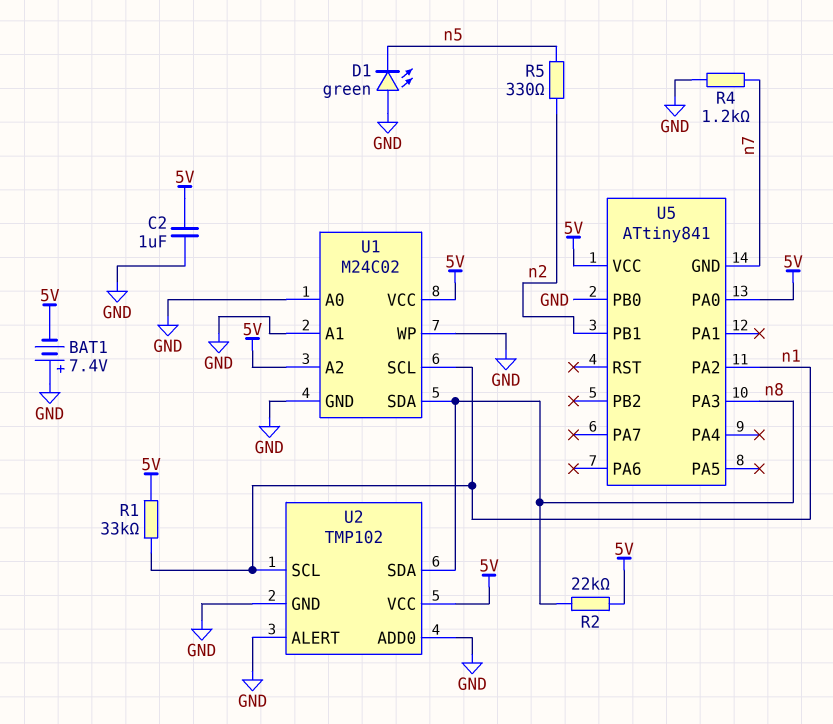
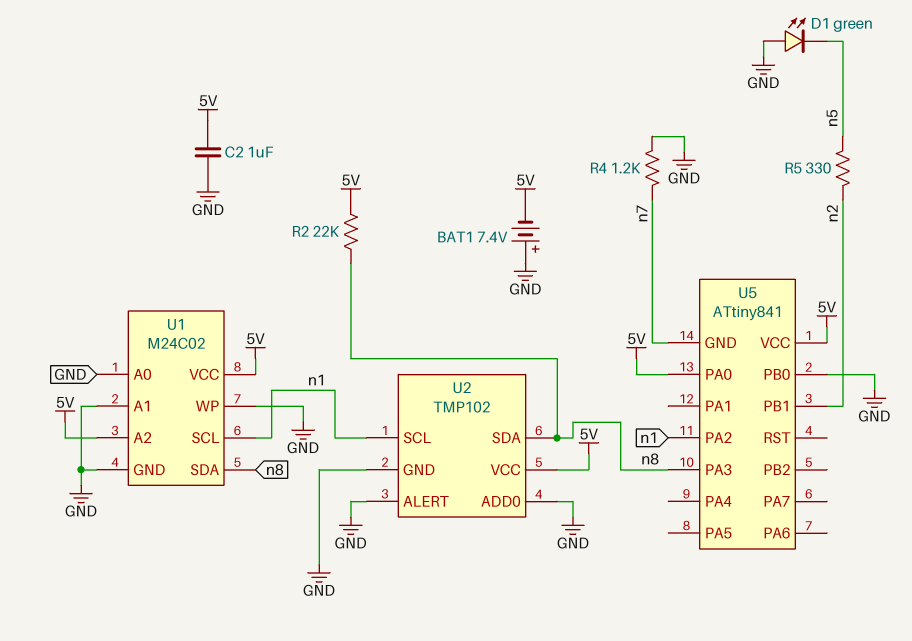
R1: 33k (5V, n1) -> none

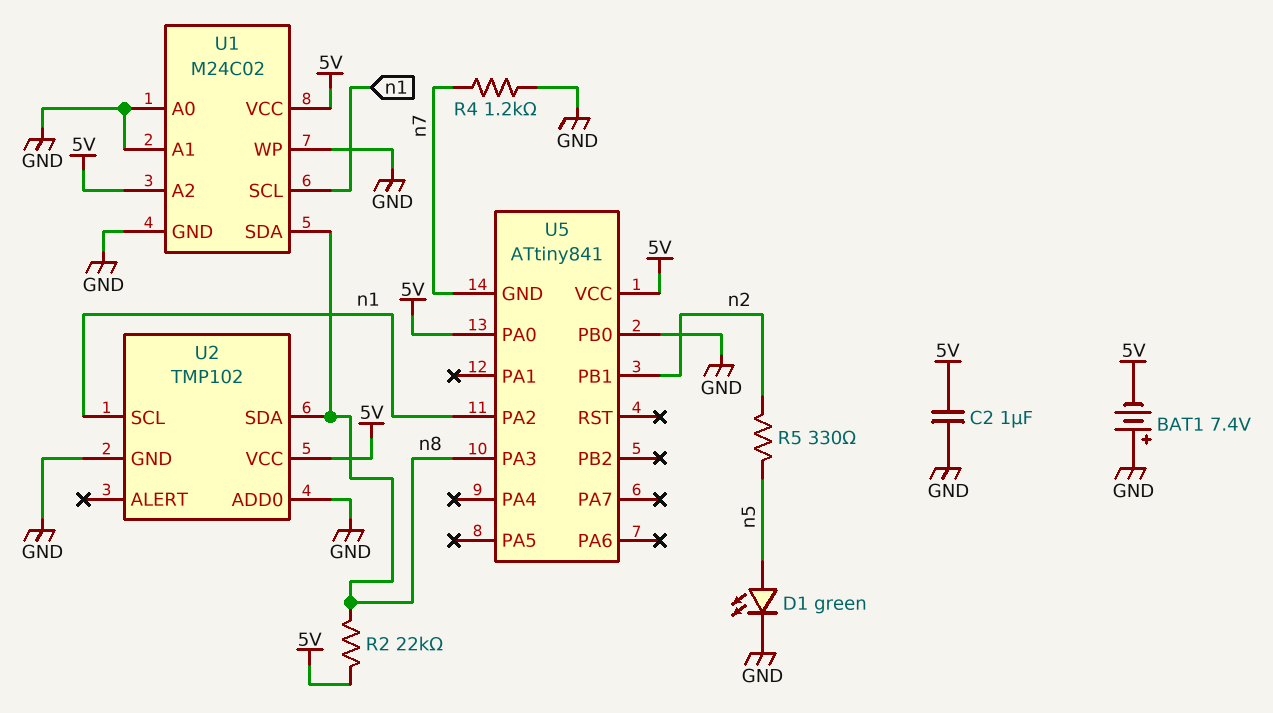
D1: LED green (A GND, K n5) -> LED green (A n5, K GND)
U2 pin ALERT: GND -> none

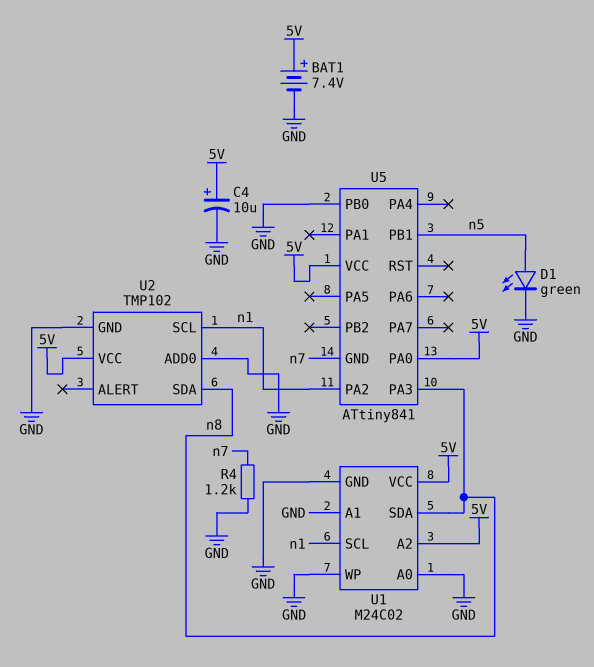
BAT1: 7.4V (plus GND, minus 5V) -> 7.4V (plus 5V, minus GND)
C2: 1uF (5V, GND) -> none
C4: none -> 10uF (plus 5V, minus GND)
R2: 22k (5V, n8) -> none
R5: 330 (n2, n5) -> none
U5 pin PB1: n2 -> n5

